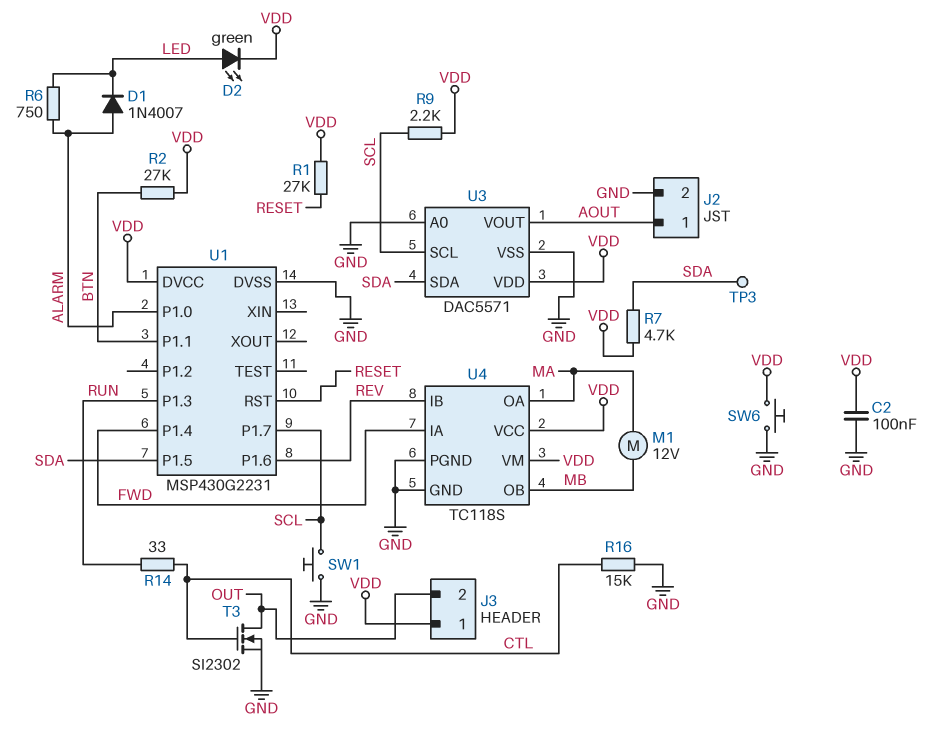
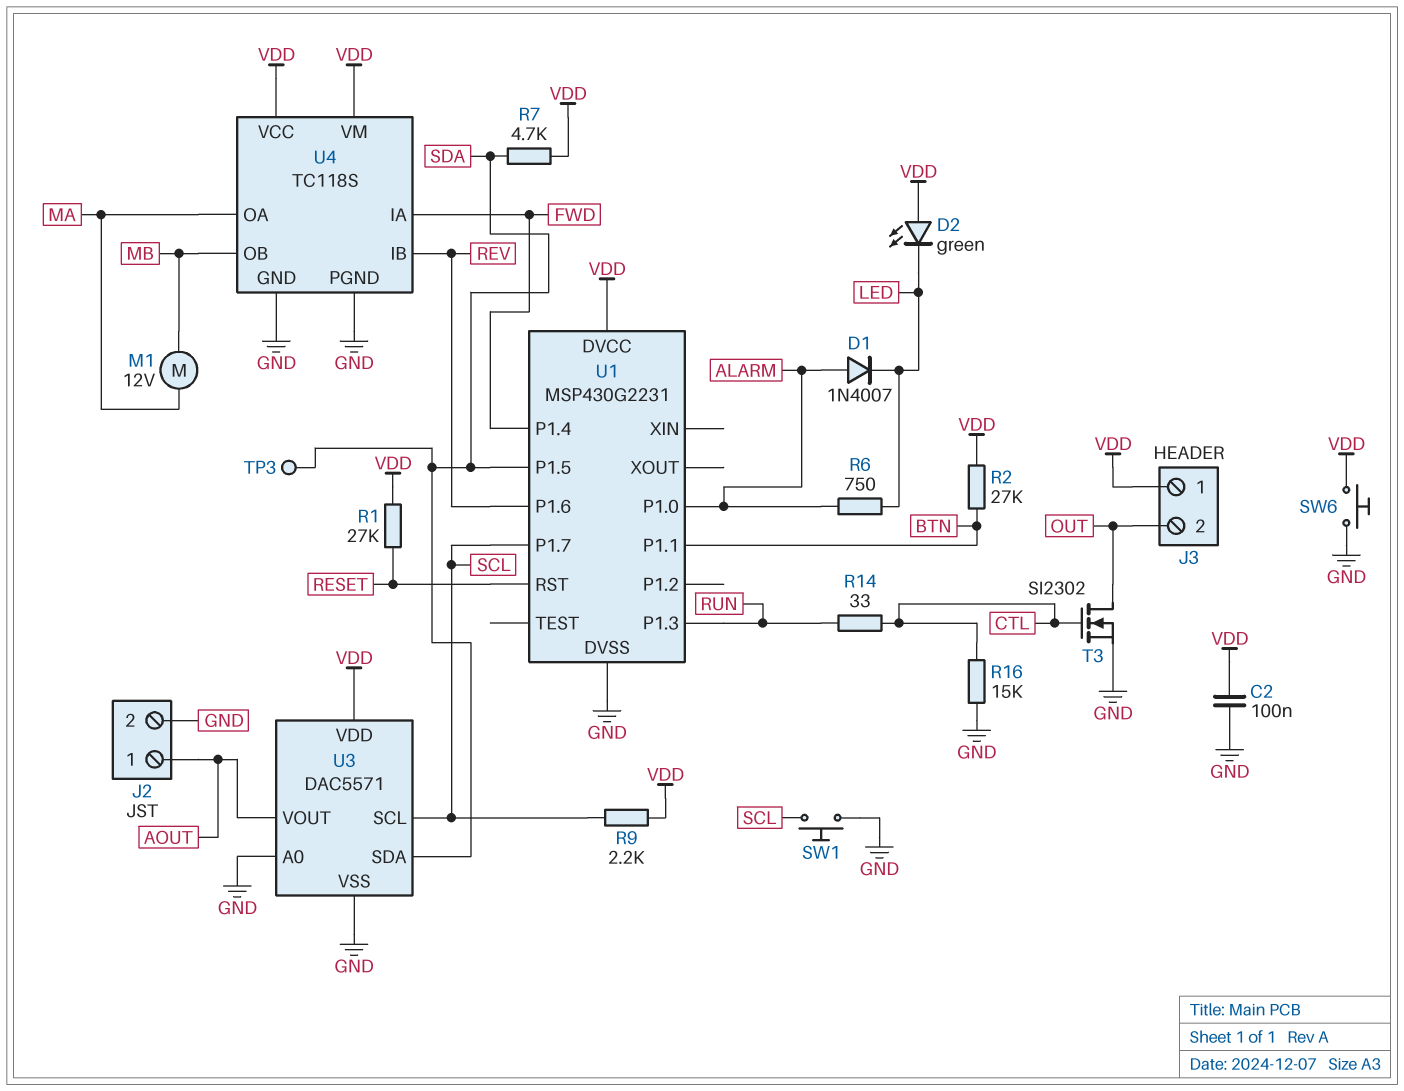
D2: LED green (A LED, K VDD) -> LED green (A VDD, K LED)

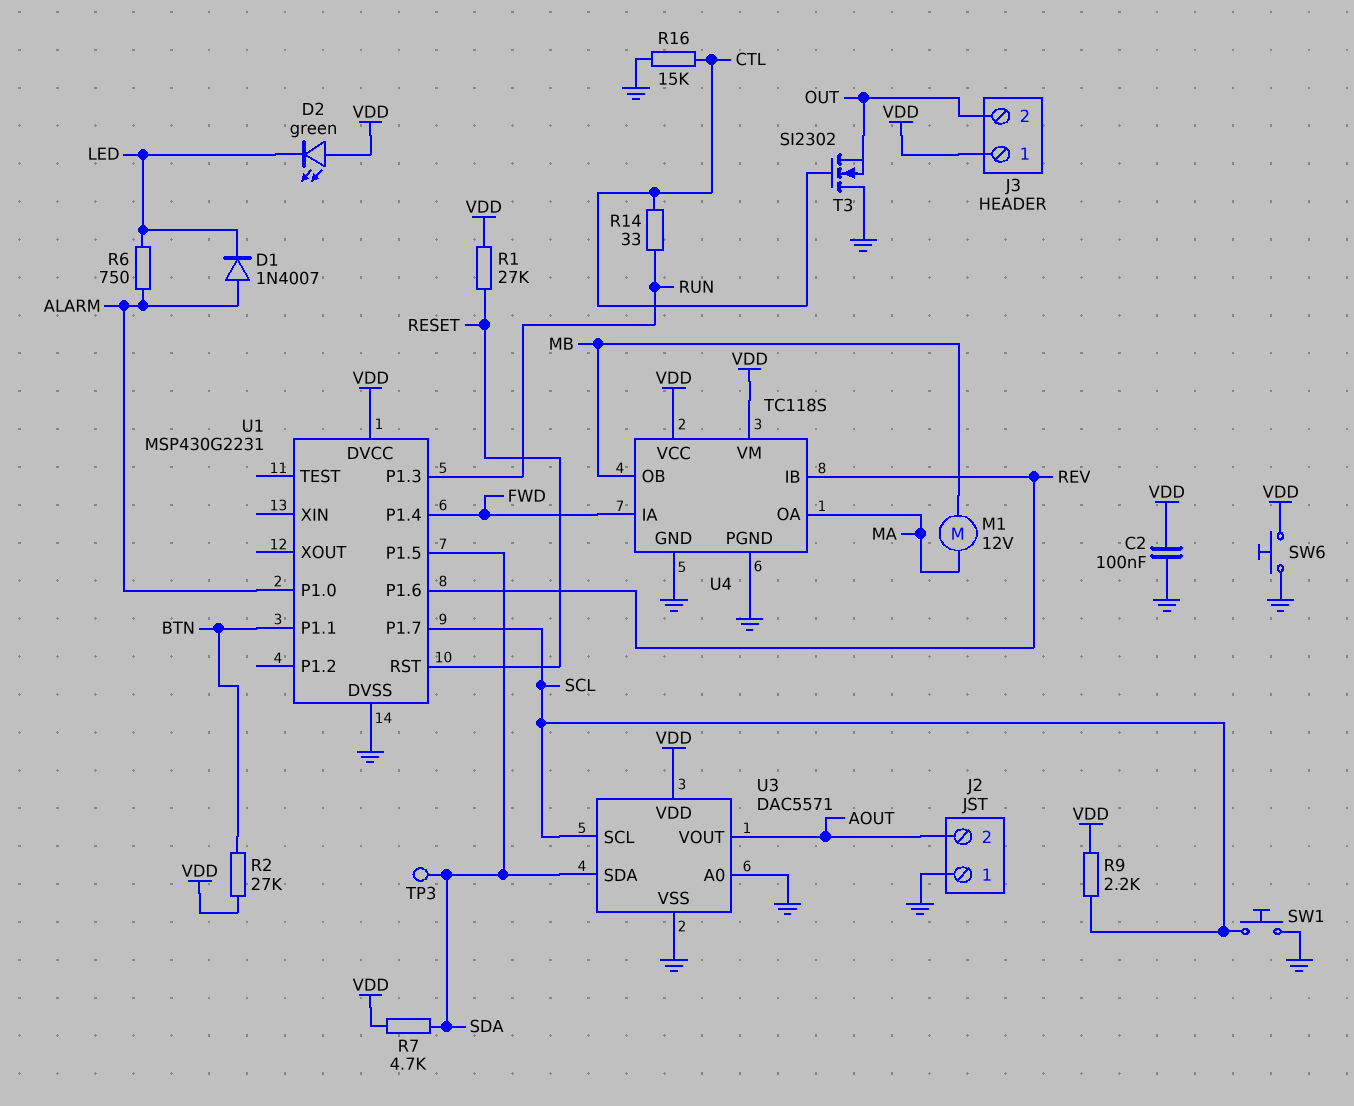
J2 pin 1: AOUT -> GND
J2 pin 2: GND -> AOUT
T3: NMOS SI2302 (G CTL, D OUT, S GND) -> NMOS SI2302 (G CTL, D GND, S OUT)

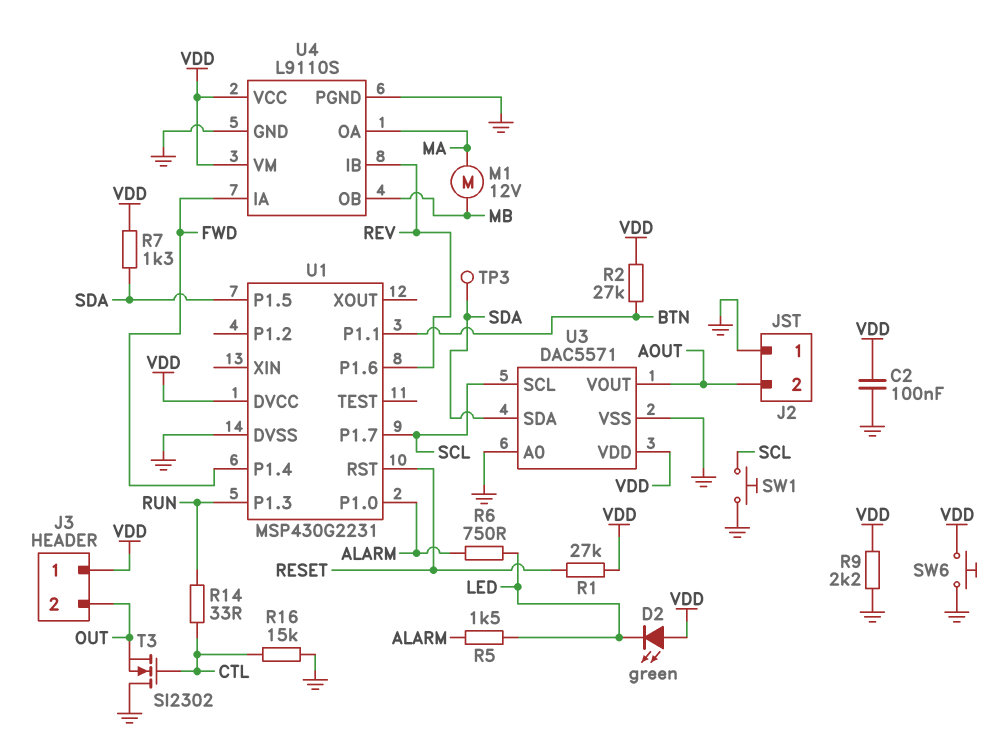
D1: diode 1N4007 (A ALARM, K LED) -> none
R5: none -> 1.5k (ALARM, LED)
R7: 4.7k (SDA, VDD) -> 1.3k (SDA, VDD)
R9: 2.2k (SCL, VDD) -> 2.2k (GND, VDD)
U4: TC118S -> L9110S

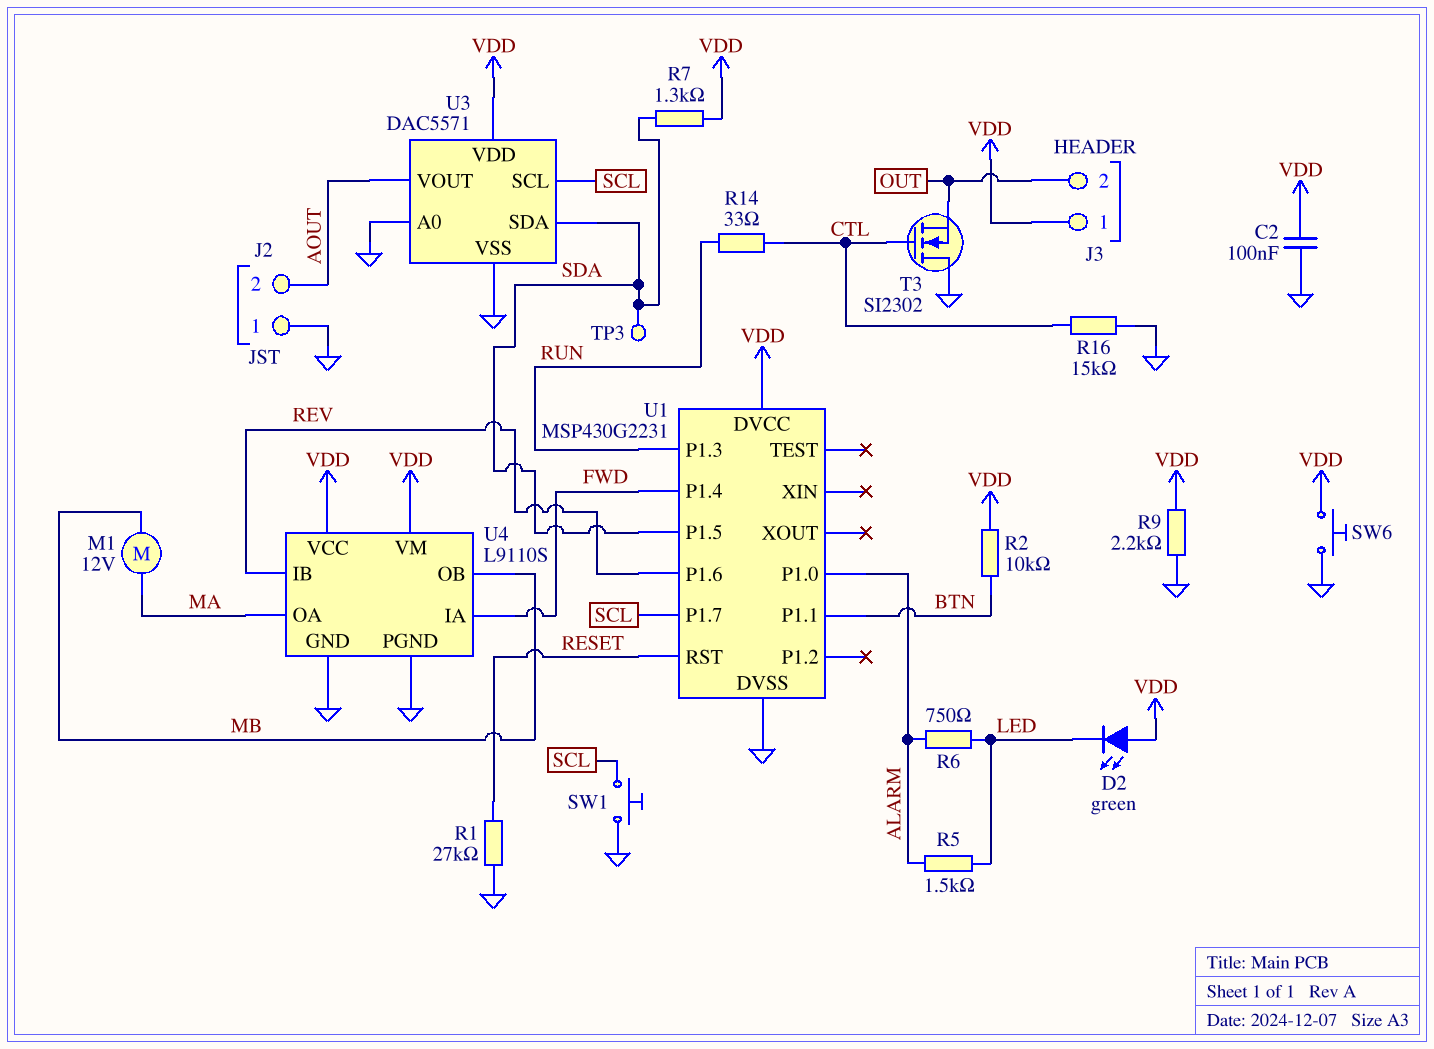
R1: 27k (RESET, VDD) -> 27k (GND, RESET)
R2: 27k (BTN, VDD) -> 10k (BTN, VDD)

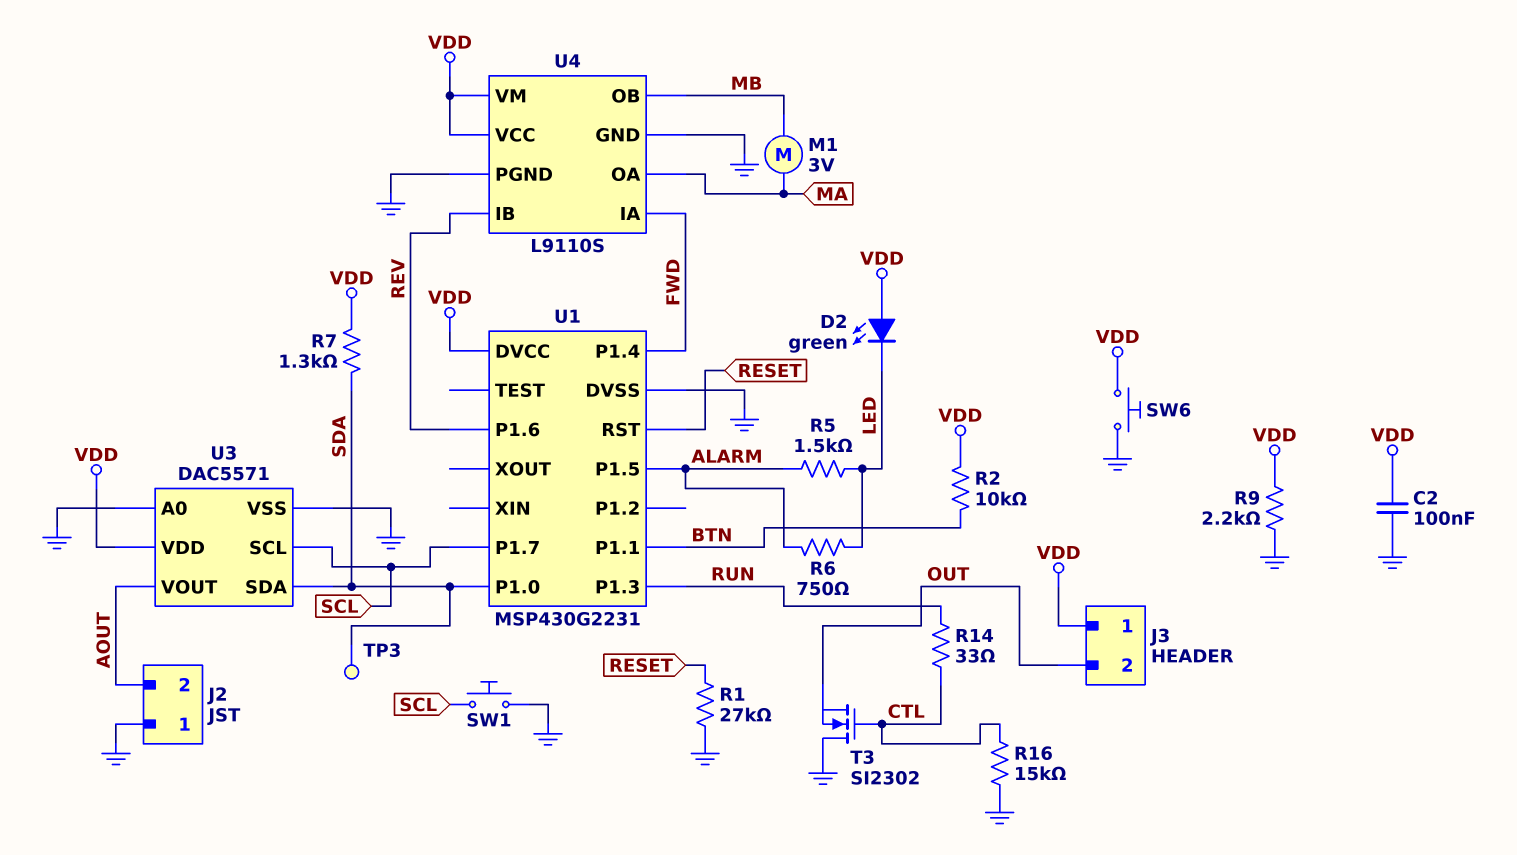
M1: motor 12V (MA, MB) -> motor 3V (MA, MB)
U1 pin P1.0: ALARM -> SDA
U1 pin P1.5: SDA -> ALARM

